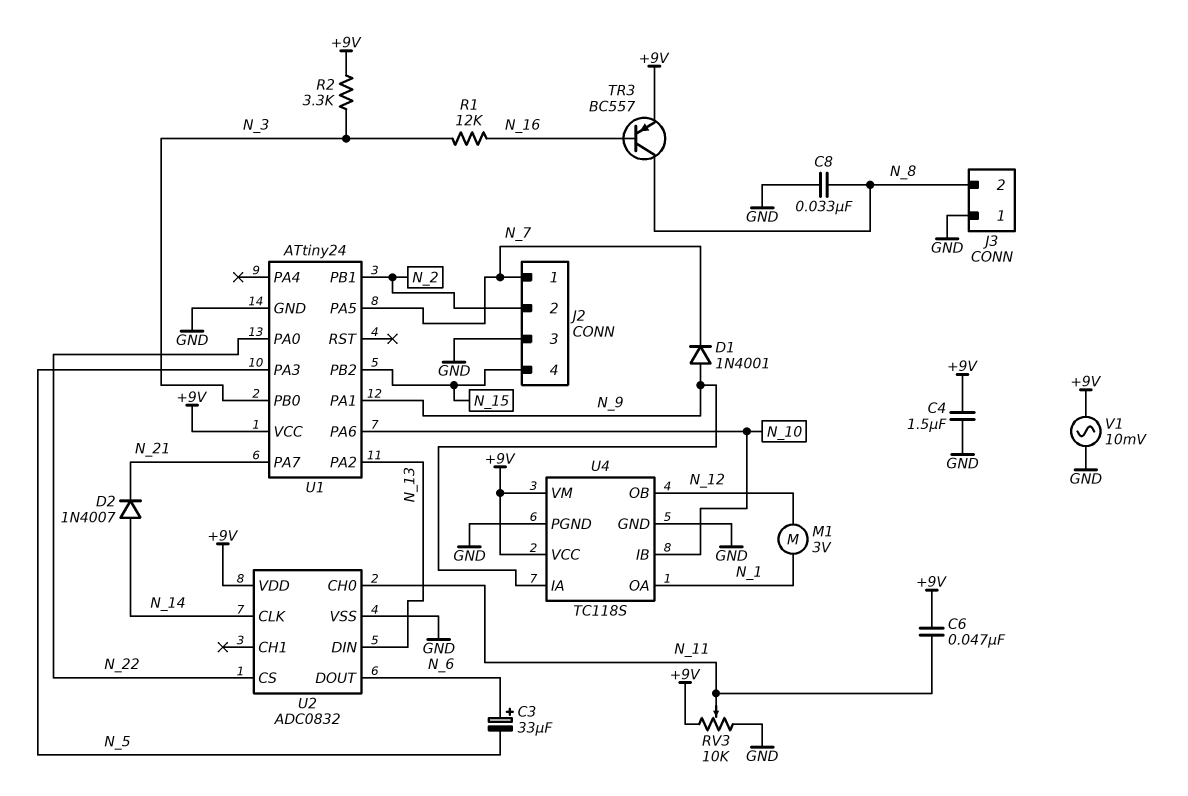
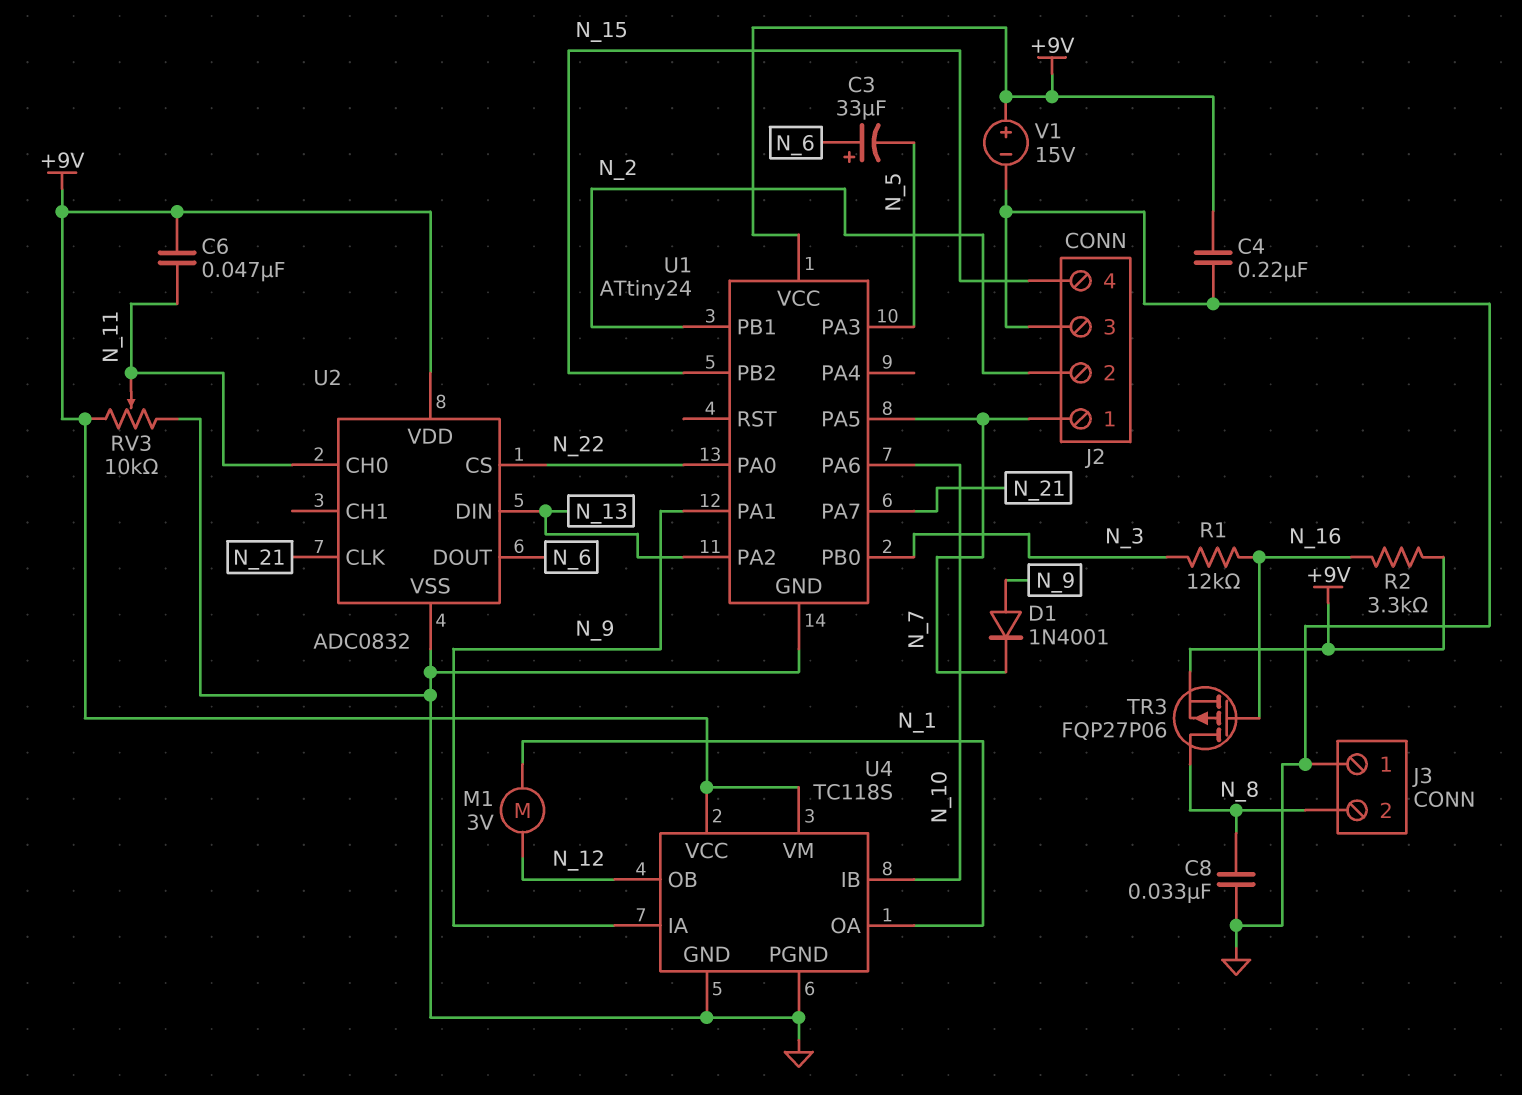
C4: 1.5uF (+9V, GND) -> 220nF (+9V, GND)
D2: diode 1N4007 (A N_14, K N_21) -> none
R2: 3.3k (+9V, N_3) -> 3.3k (+9V, N_16)
TR3: PNP BC557 (B N_16, C N_8, E +9V) -> PMOS FQP27P06 (G N_16, D N_8, S +9V)
U2 pin CLK: N_14 -> N_21
V1: AC 10mV (+9V, GND) -> 15V (plus +9V, minus GND)

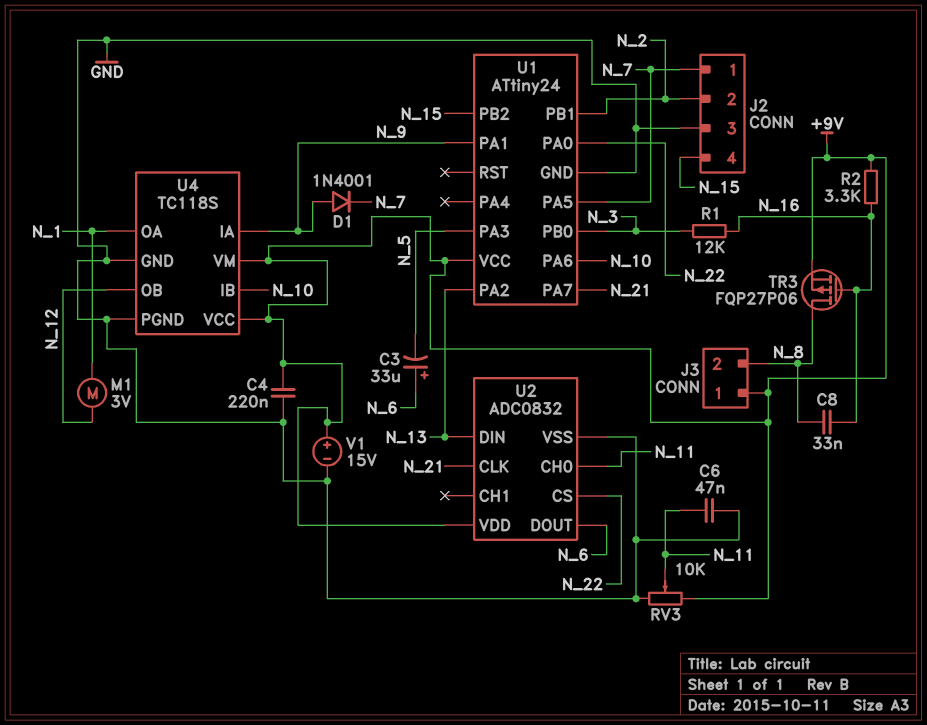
C6: 47nF (+9V, N_11) -> 47nF (GND, N_11)
C8: 33nF (GND, N_8) -> 33nF (N_8, N_16)
J3 pin 1: GND -> +9V

